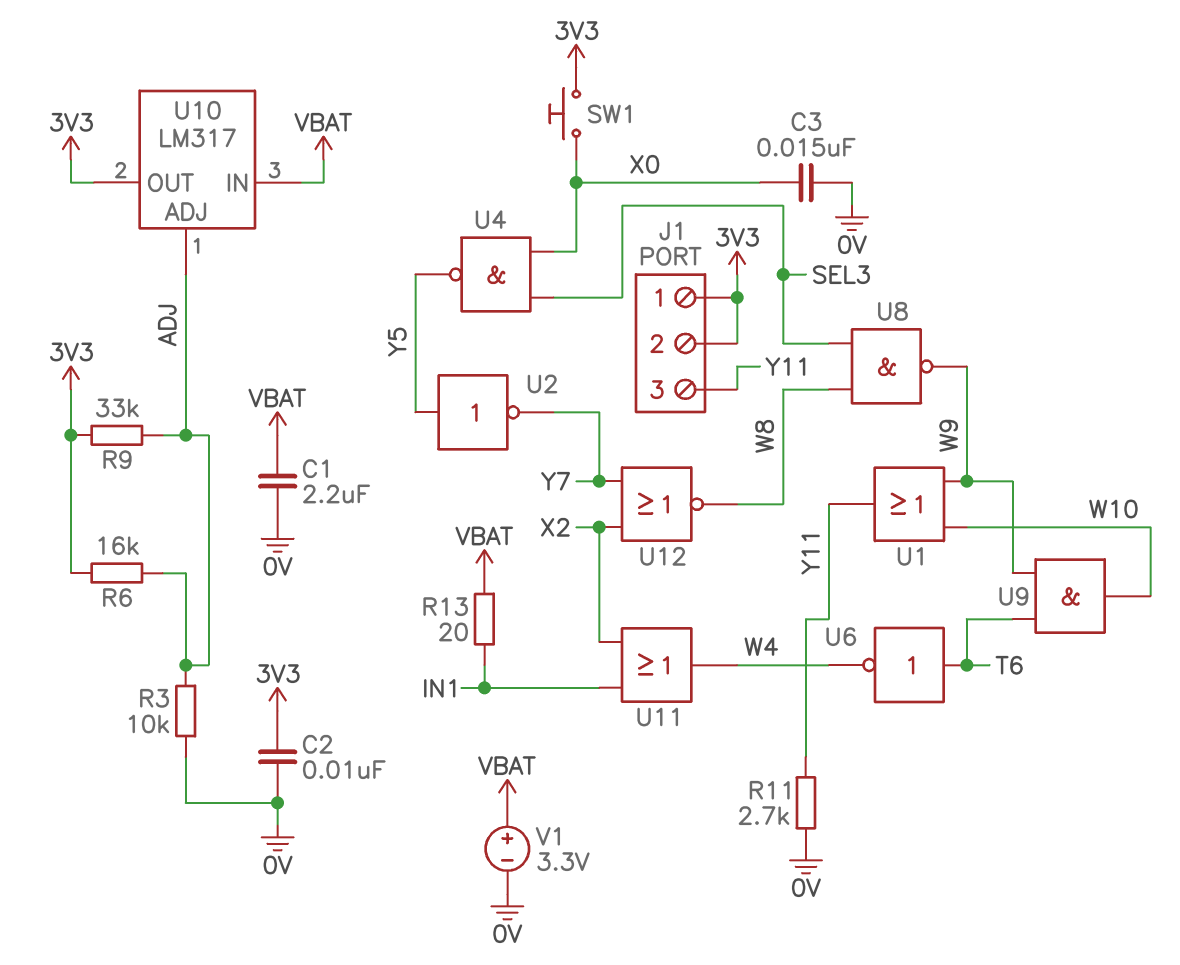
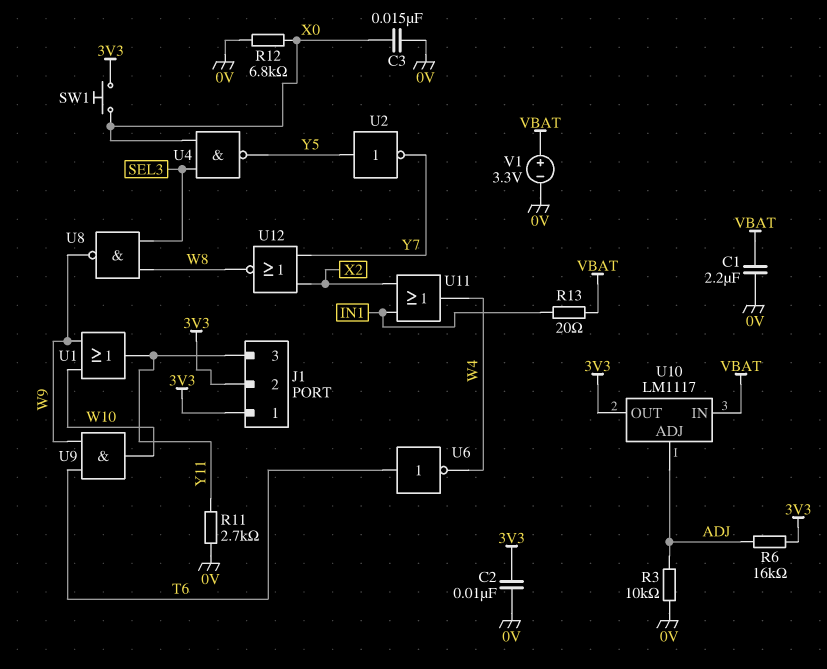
R9: 33k (3V3, ADJ) -> none
R12: none -> 6.8k (0V, X0)
U10: LM317 -> LM1117

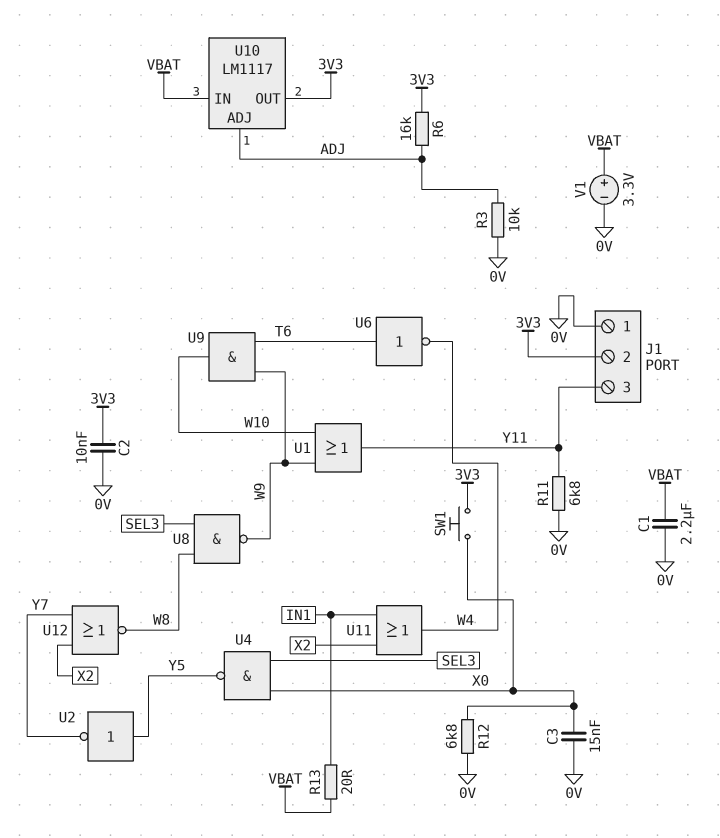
J1 pin 1: 3V3 -> 0V
R11: 2.7k (0V, Y11) -> 6.8k (0V, Y11)

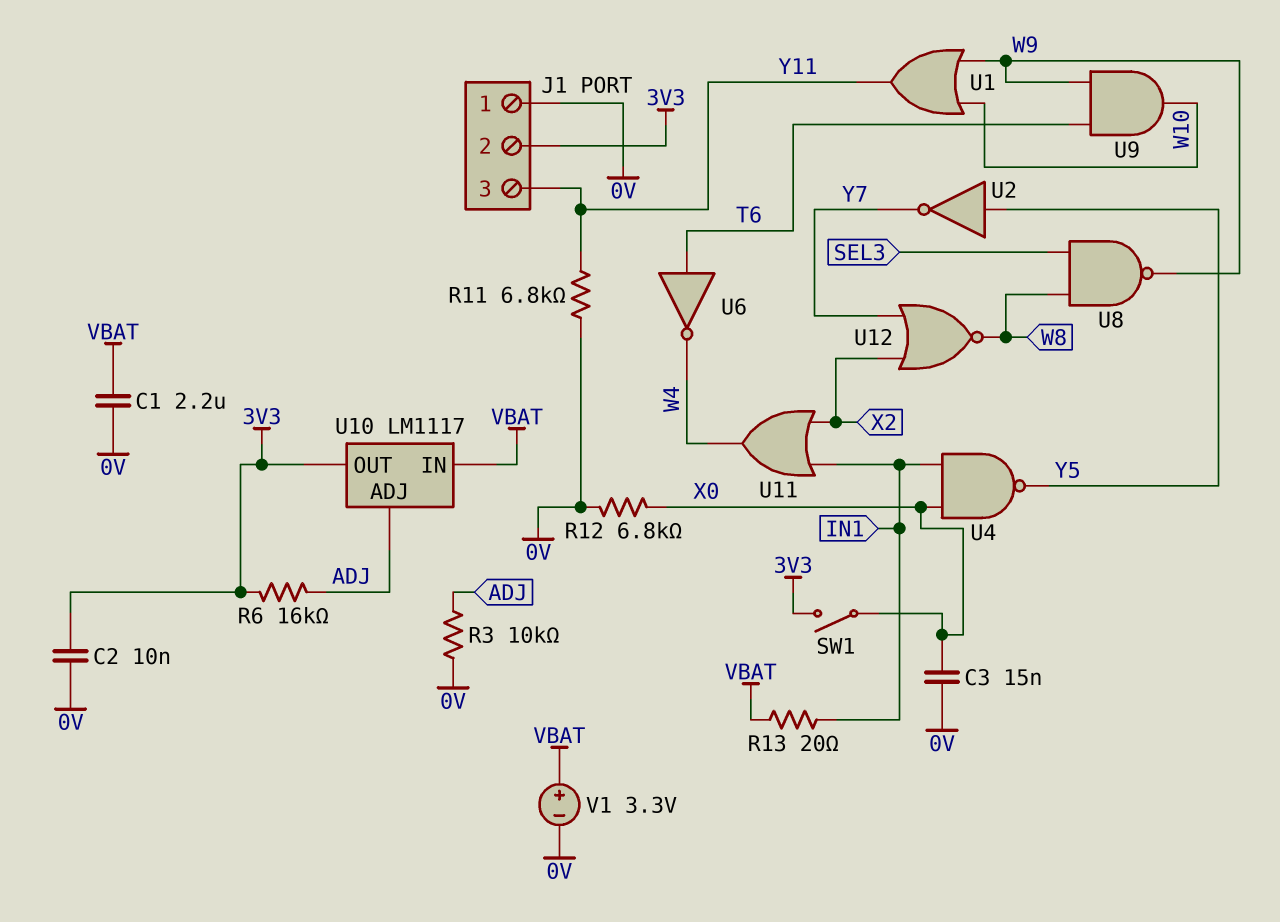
SW1: button (3V3, X0) -> switch (3V3, X0)
U4: NAND (in SEL3, in X0, out Y5) -> NAND (in IN1, in X0, out Y5)

